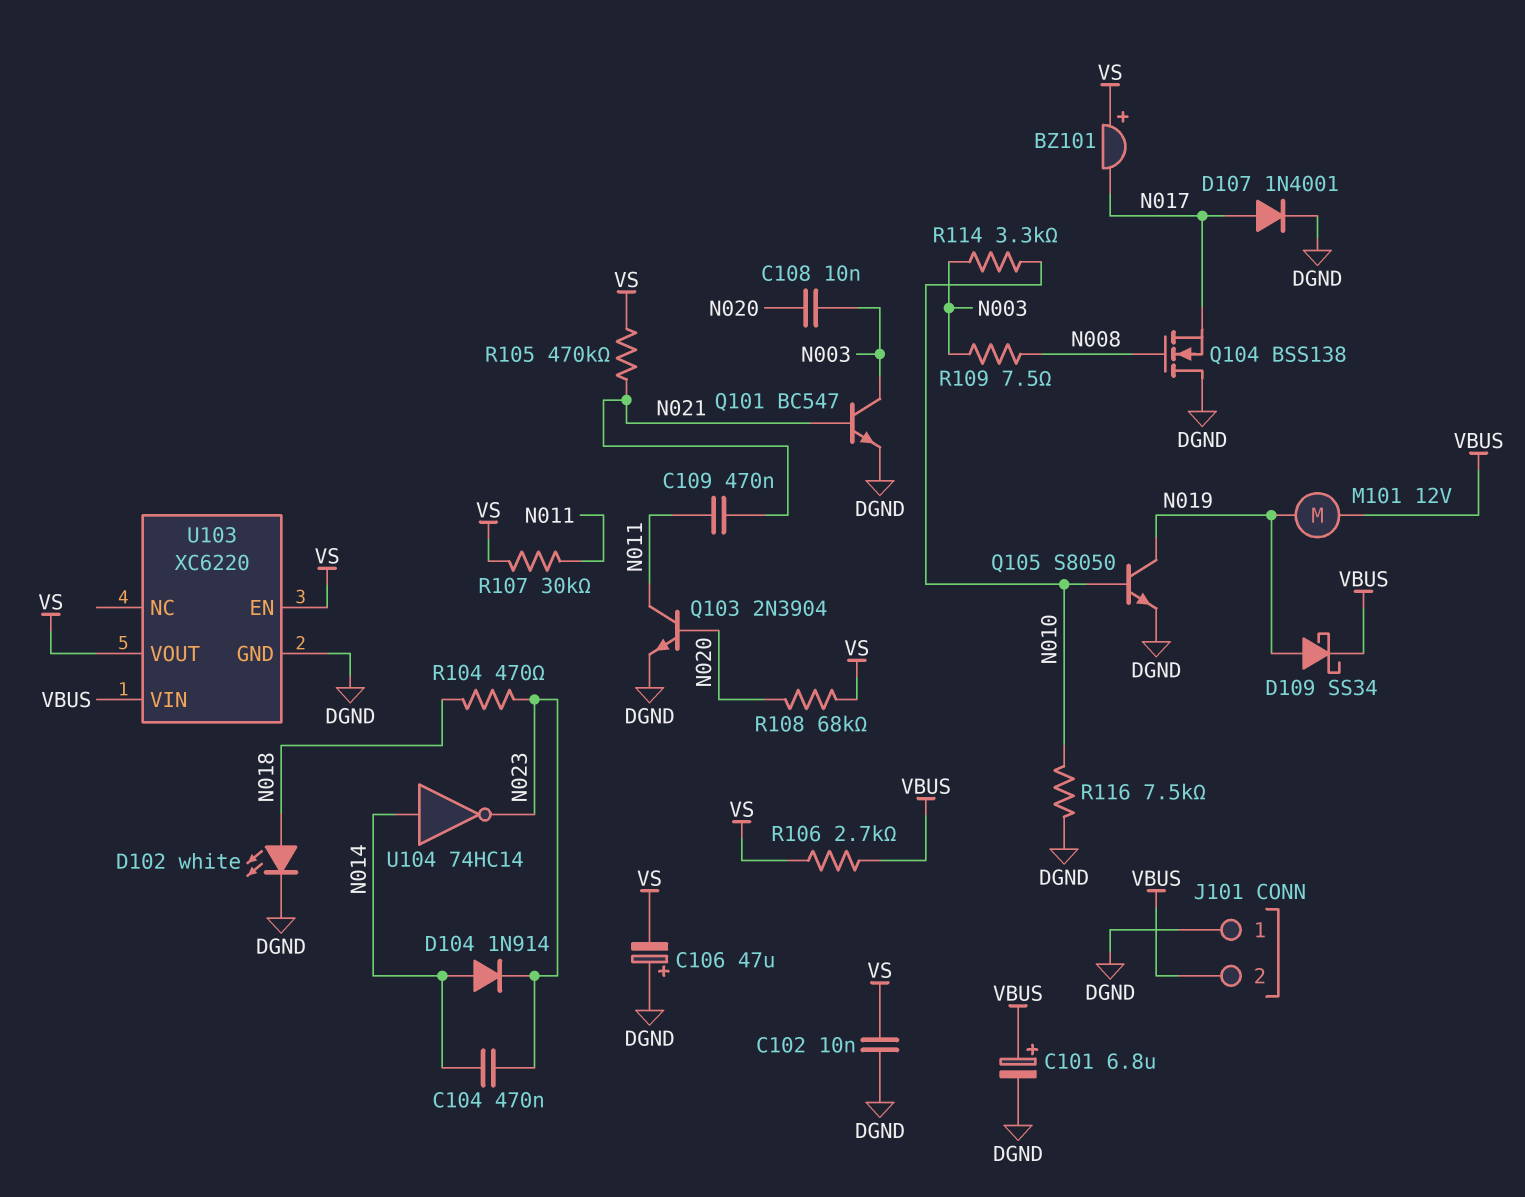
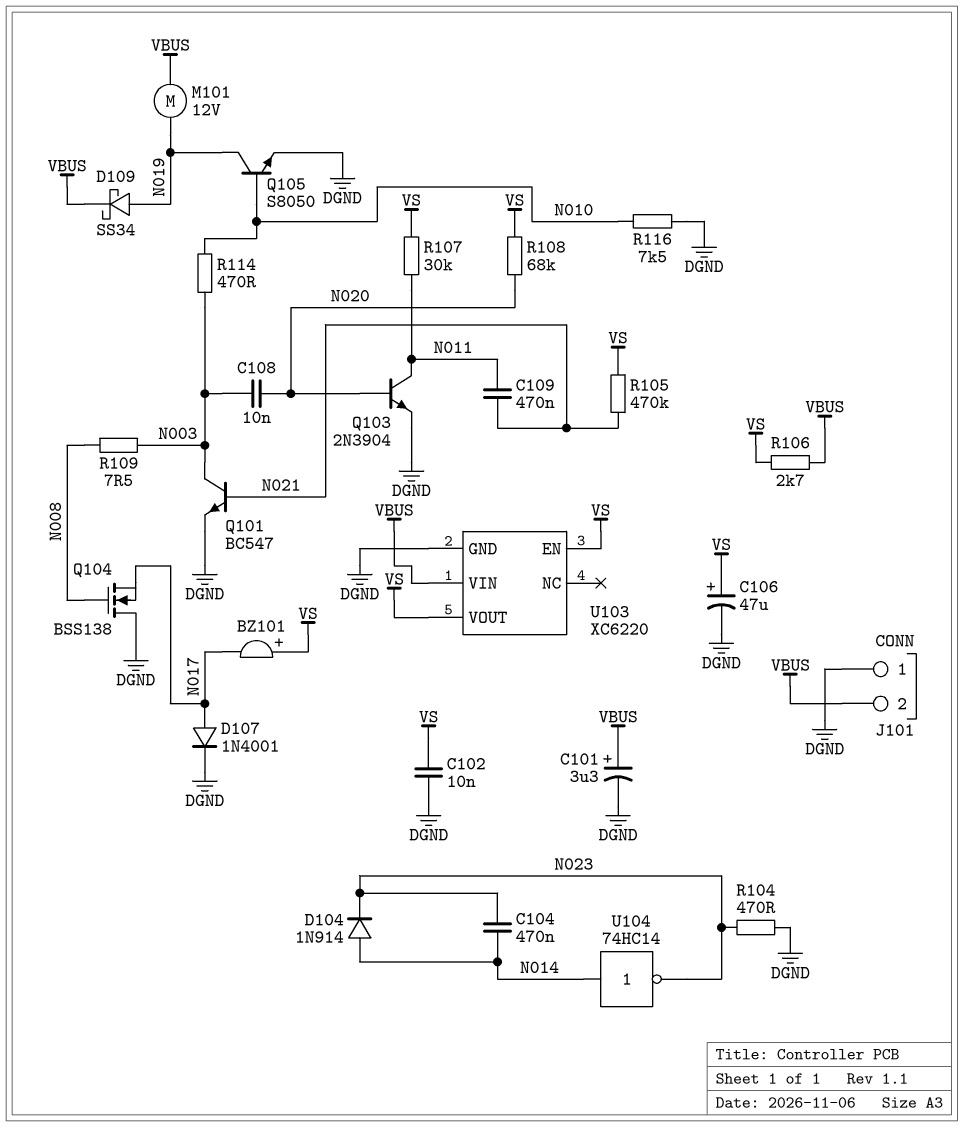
C101: 6.8uF (plus VBUS, minus DGND) -> 3.3uF (plus VBUS, minus DGND)
C106: 47uF (plus DGND, minus VS) -> 47uF (plus VS, minus DGND)
D102: LED white (A N018, K DGND) -> none
R104: 470 (N018, N023) -> 470 (DGND, N023)
R114: 3.3k (N003, N010) -> 470 (N003, N010)

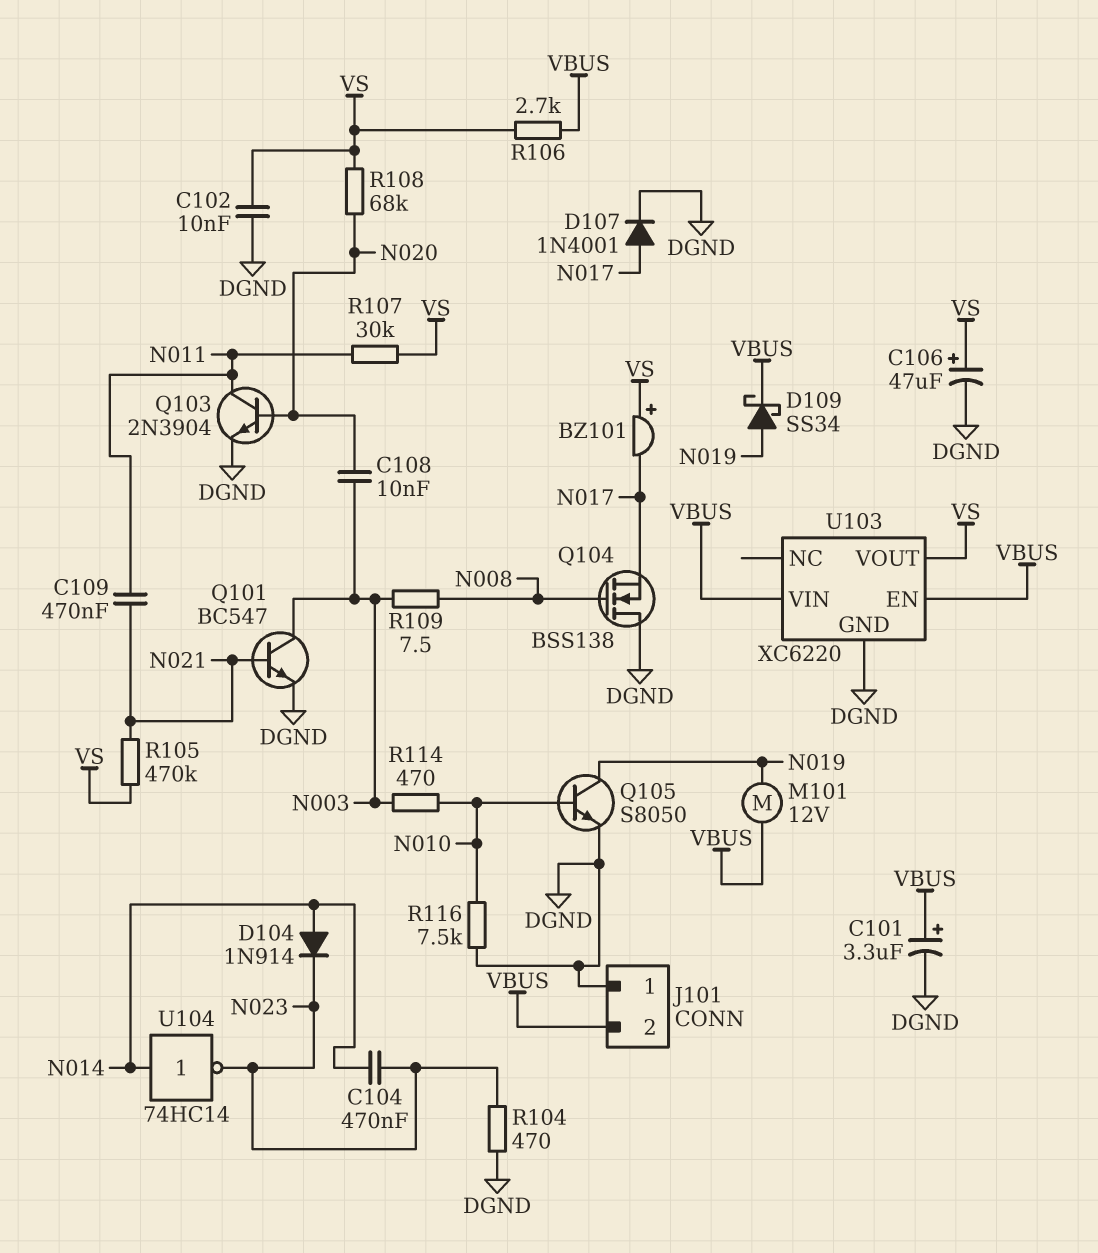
U103 pin EN: VS -> VBUS

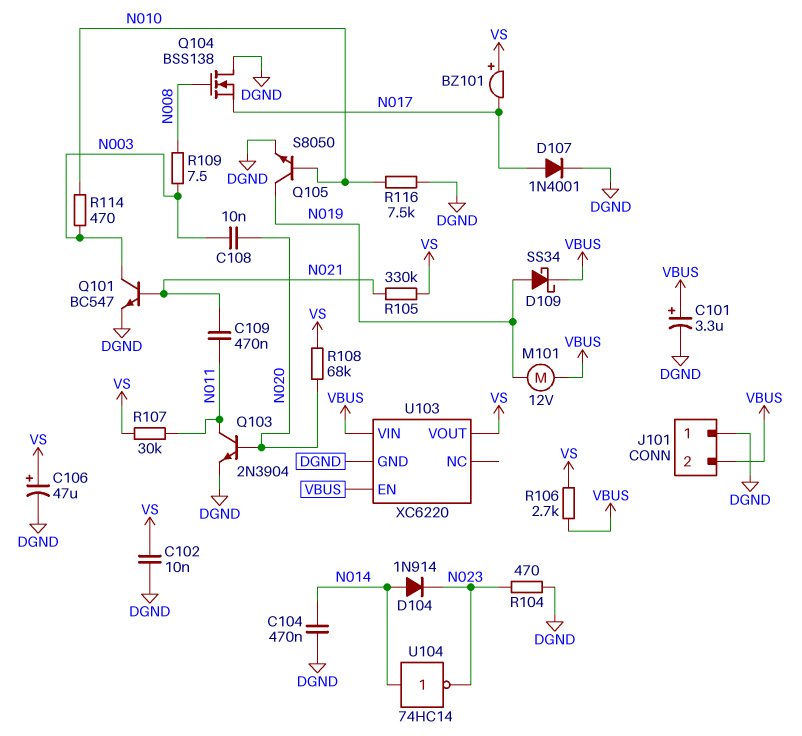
C104: 470nF (N014, N023) -> 470nF (DGND, N014)
R105: 470k (N021, VS) -> 330k (N021, VS)

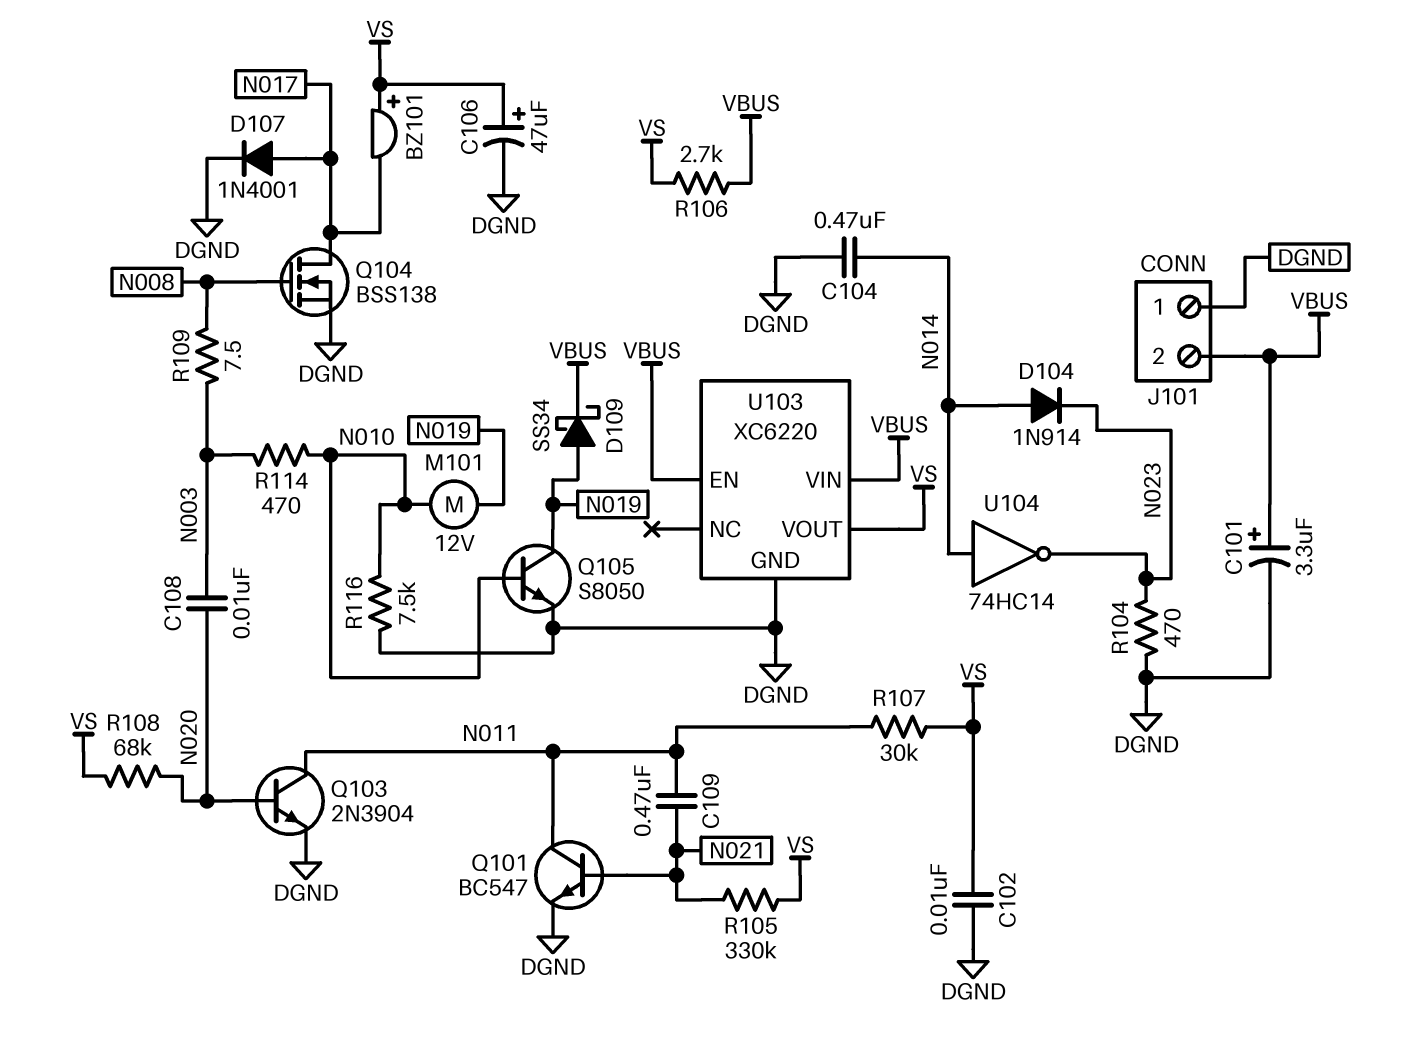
M101: motor 12V (N019, VBUS) -> motor 12V (N010, N019)
Q101: NPN BC547 (B N021, C N003, E DGND) -> NPN BC547 (B N021, C N011, E DGND)
Q104: NMOS BSS138 (G N008, D DGND, S N017) -> NMOS BSS138 (G N008, D N017, S DGND)

